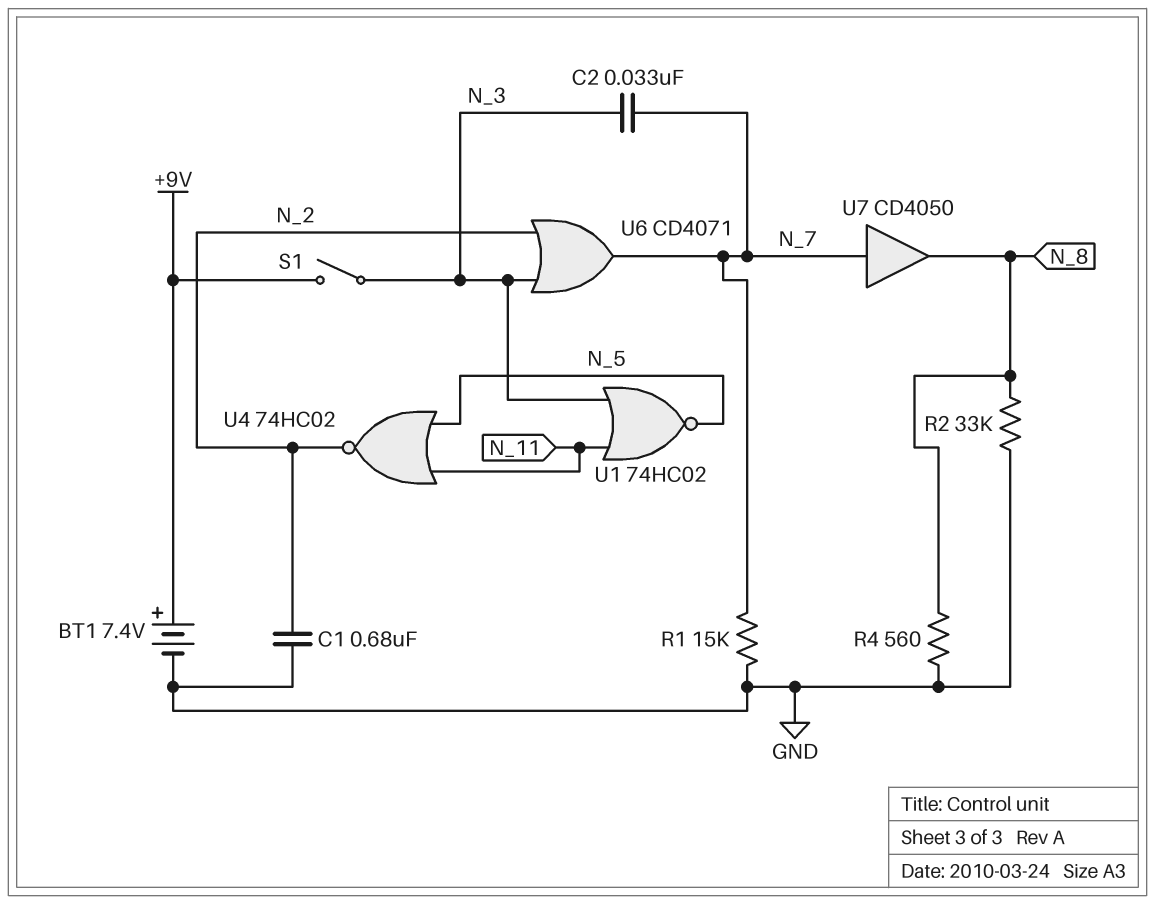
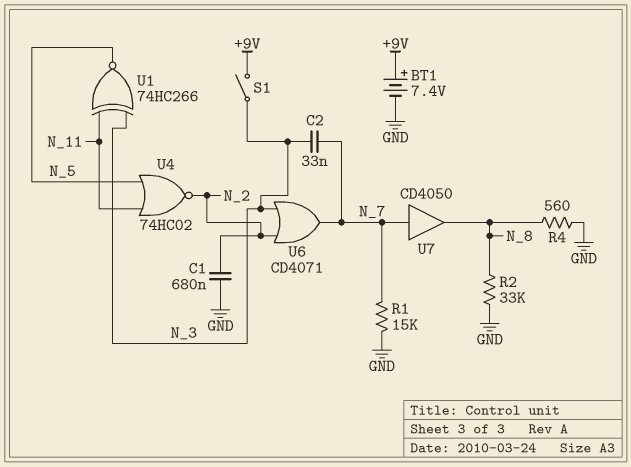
U1: NOR 74HC02 (in N_3, in N_11, out N_5) -> XNOR 74HC266 (in N_3, in N_11, out N_5)

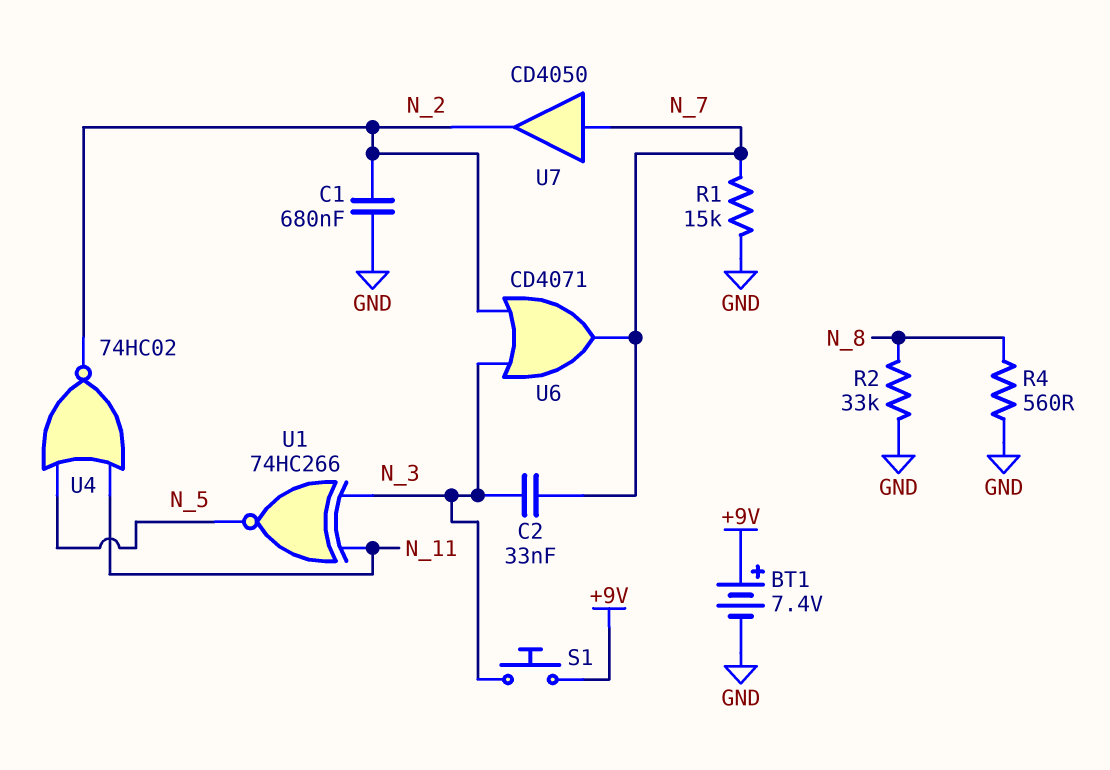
S1: switch (+9V, N_3) -> button (+9V, N_3)
U7: buffer CD4050 (in N_7, out N_8) -> buffer CD4050 (in N_7, out N_2)

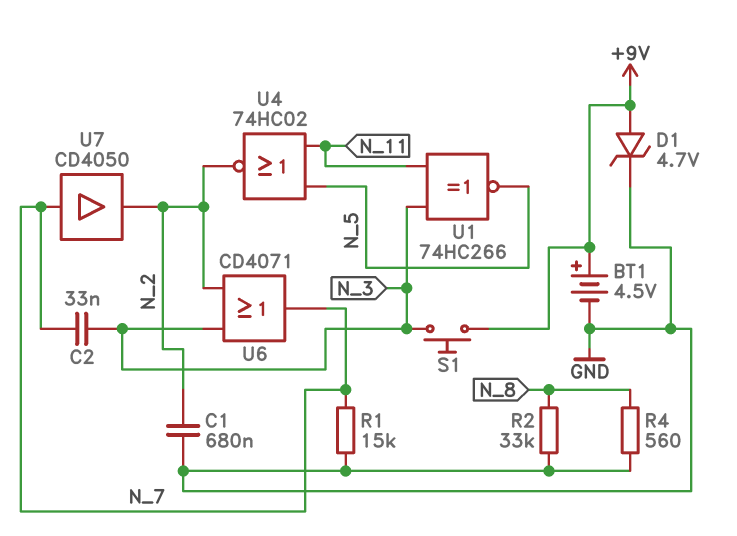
BT1: 7.4V (plus +9V, minus GND) -> 4.5V (plus +9V, minus GND)
D1: none -> zener 4.7V (A +9V, K GND)

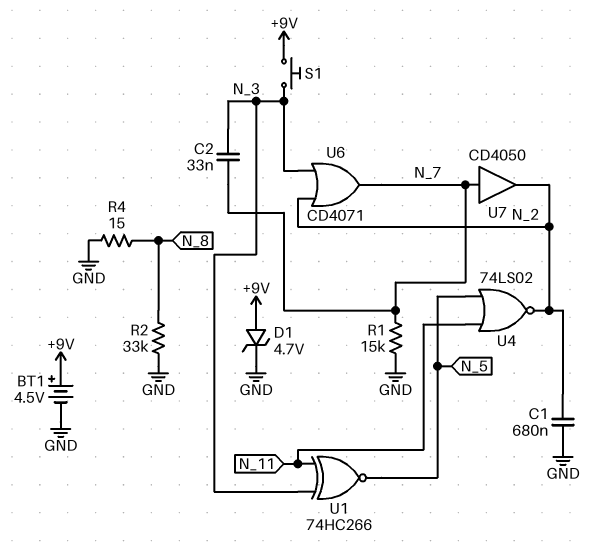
R4: 560 (GND, N_8) -> 15 (GND, N_8)
U4: NOR 74HC02 (in N_5, in N_11, out N_2) -> NOR 74LS02 (in N_5, in N_11, out N_2)

